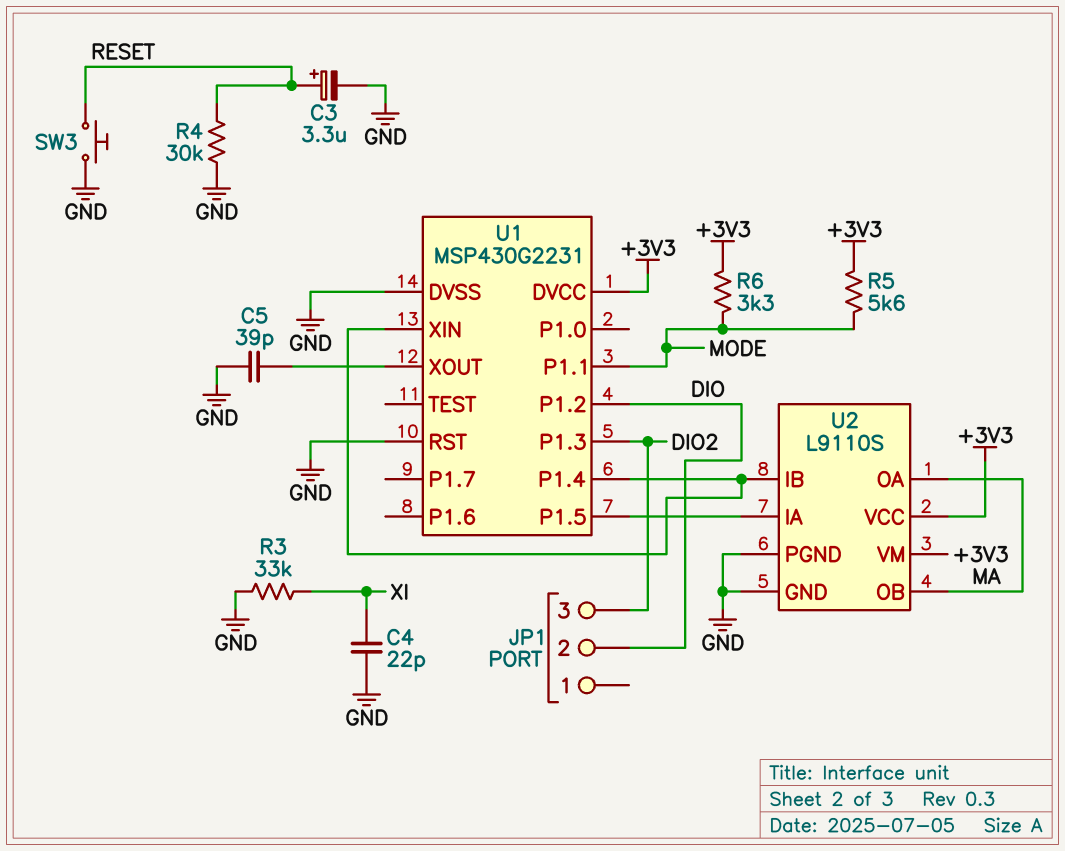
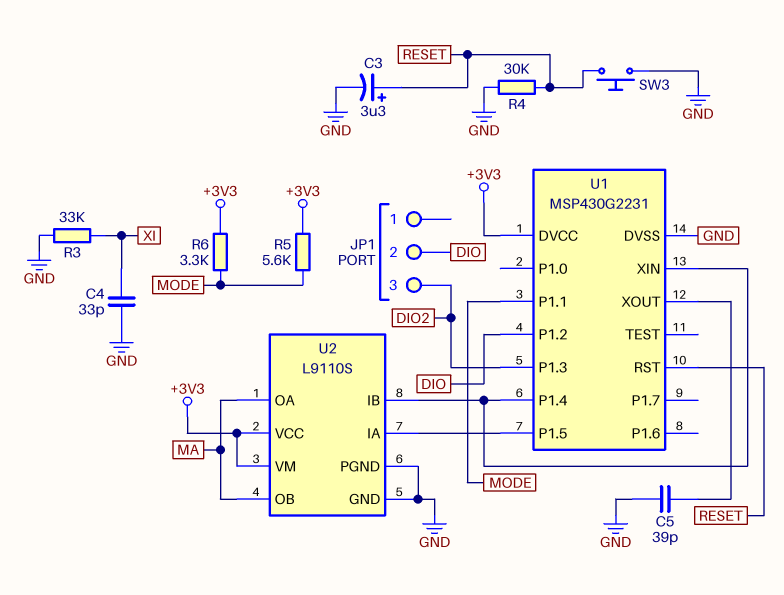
C4: 22pF (GND, XI) -> 33pF (GND, XI)
U1 pin RST: GND -> RESET

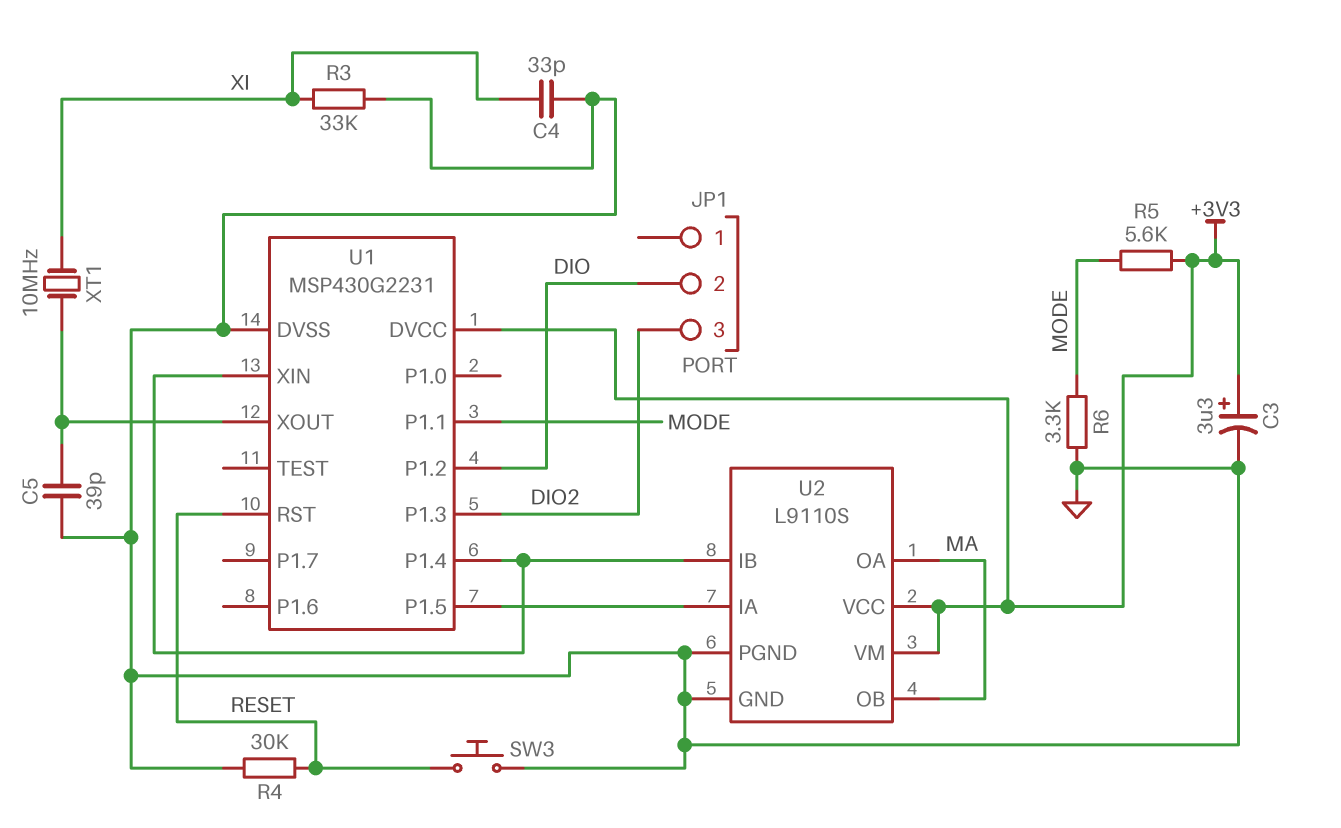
C3: 3.3uF (plus RESET, minus GND) -> 3.3uF (plus +3V3, minus GND)
R6: 3.3k (+3V3, MODE) -> 3.3k (GND, MODE)
XT1: none -> 10MHz (U1/XOUT, XI)

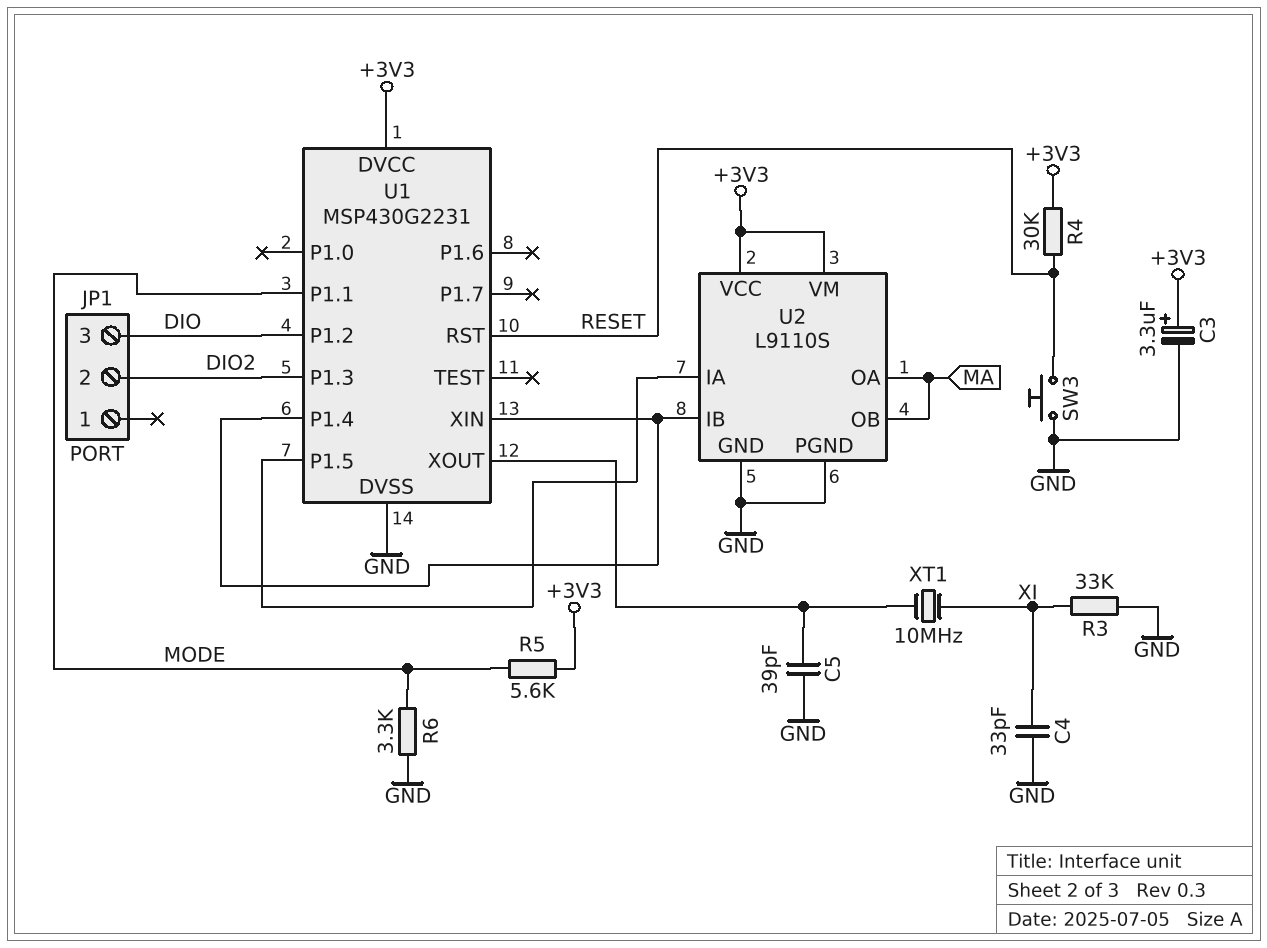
JP1 pin 2: DIO -> DIO2
JP1 pin 3: DIO2 -> DIO
R4: 30k (GND, RESET) -> 30k (+3V3, RESET)

